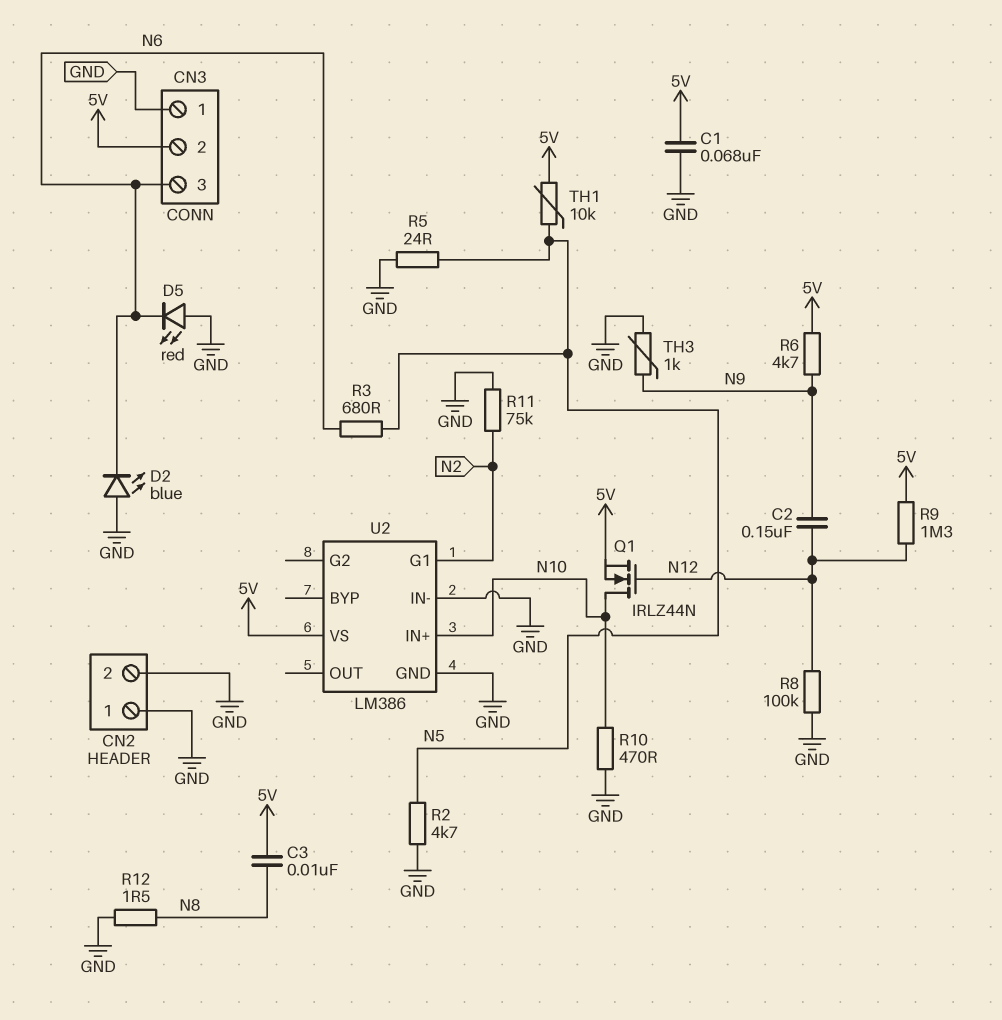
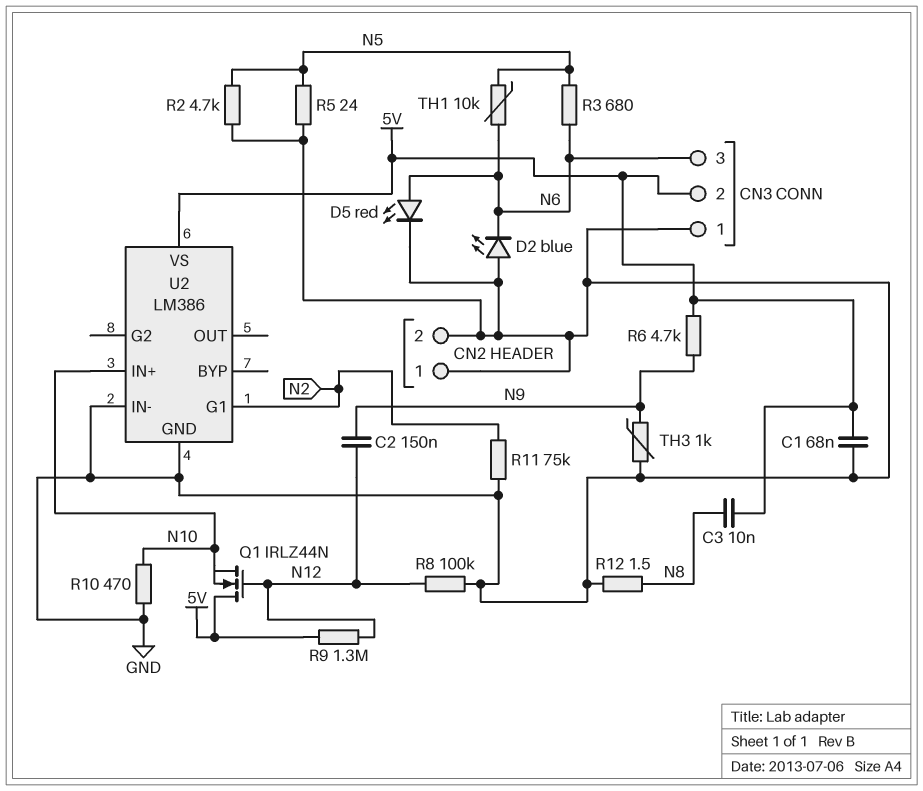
D5: LED red (A GND, K N6) -> LED red (A N6, K GND)
Q1: NMOS IRLZ44N (G N12, D N10, S 5V) -> NMOS IRLZ44N (G N12, D 5V, S N10)
TH1: 10k (5V, N5) -> 10k (N5, N6)

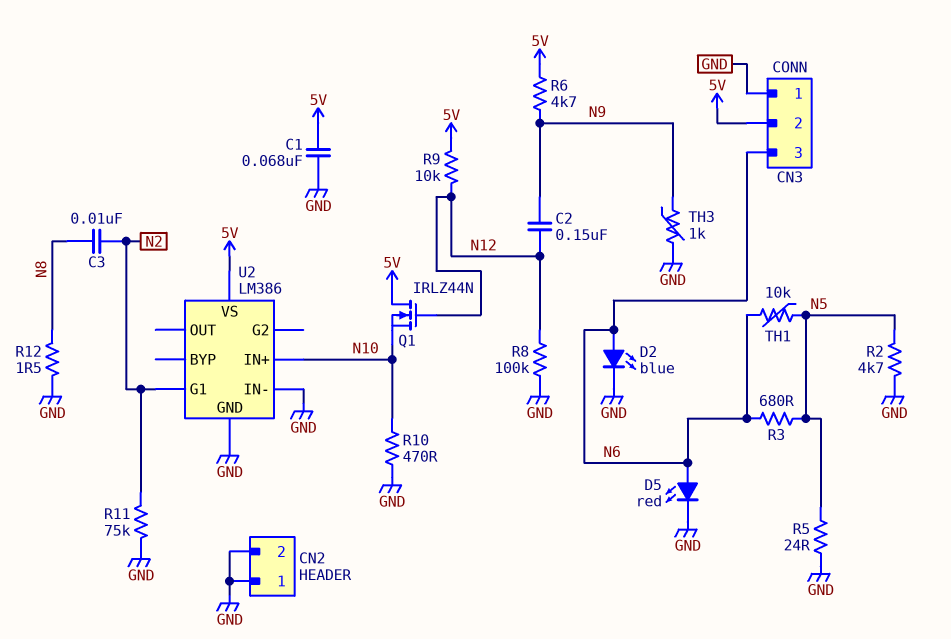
C3: 10nF (5V, N8) -> 10nF (N2, N8)
D2: LED blue (A GND, K N6) -> LED blue (A N6, K GND)
R9: 1.3M (5V, N12) -> 10k (5V, N12)

